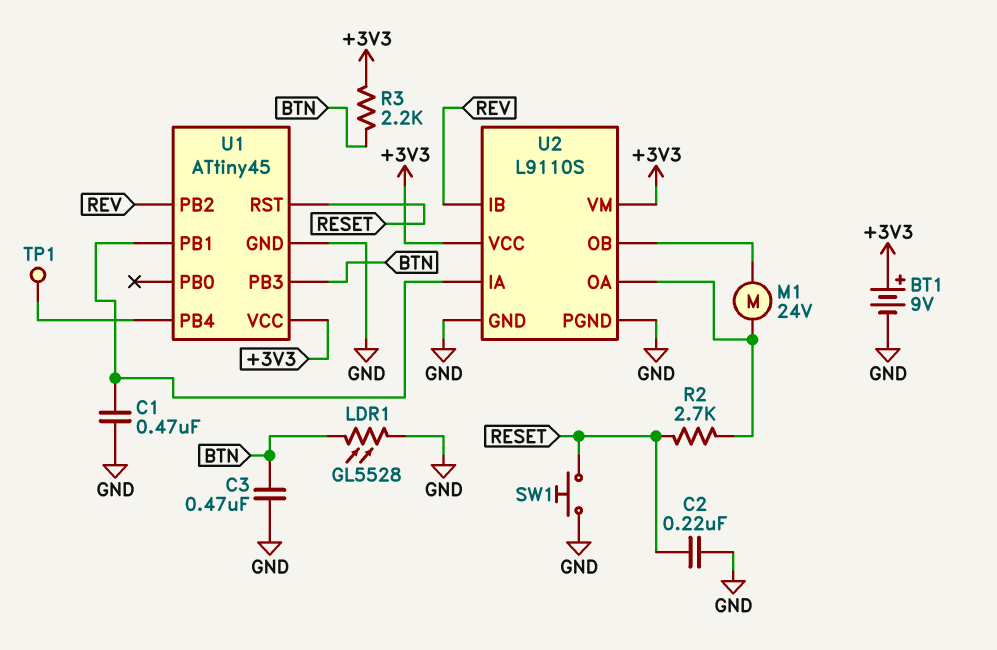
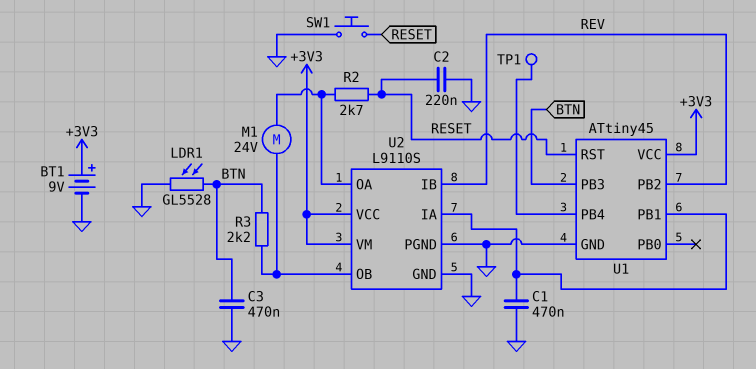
R3: 2.2k (+3V3, BTN) -> 2.2k (BTN, U2/OB)

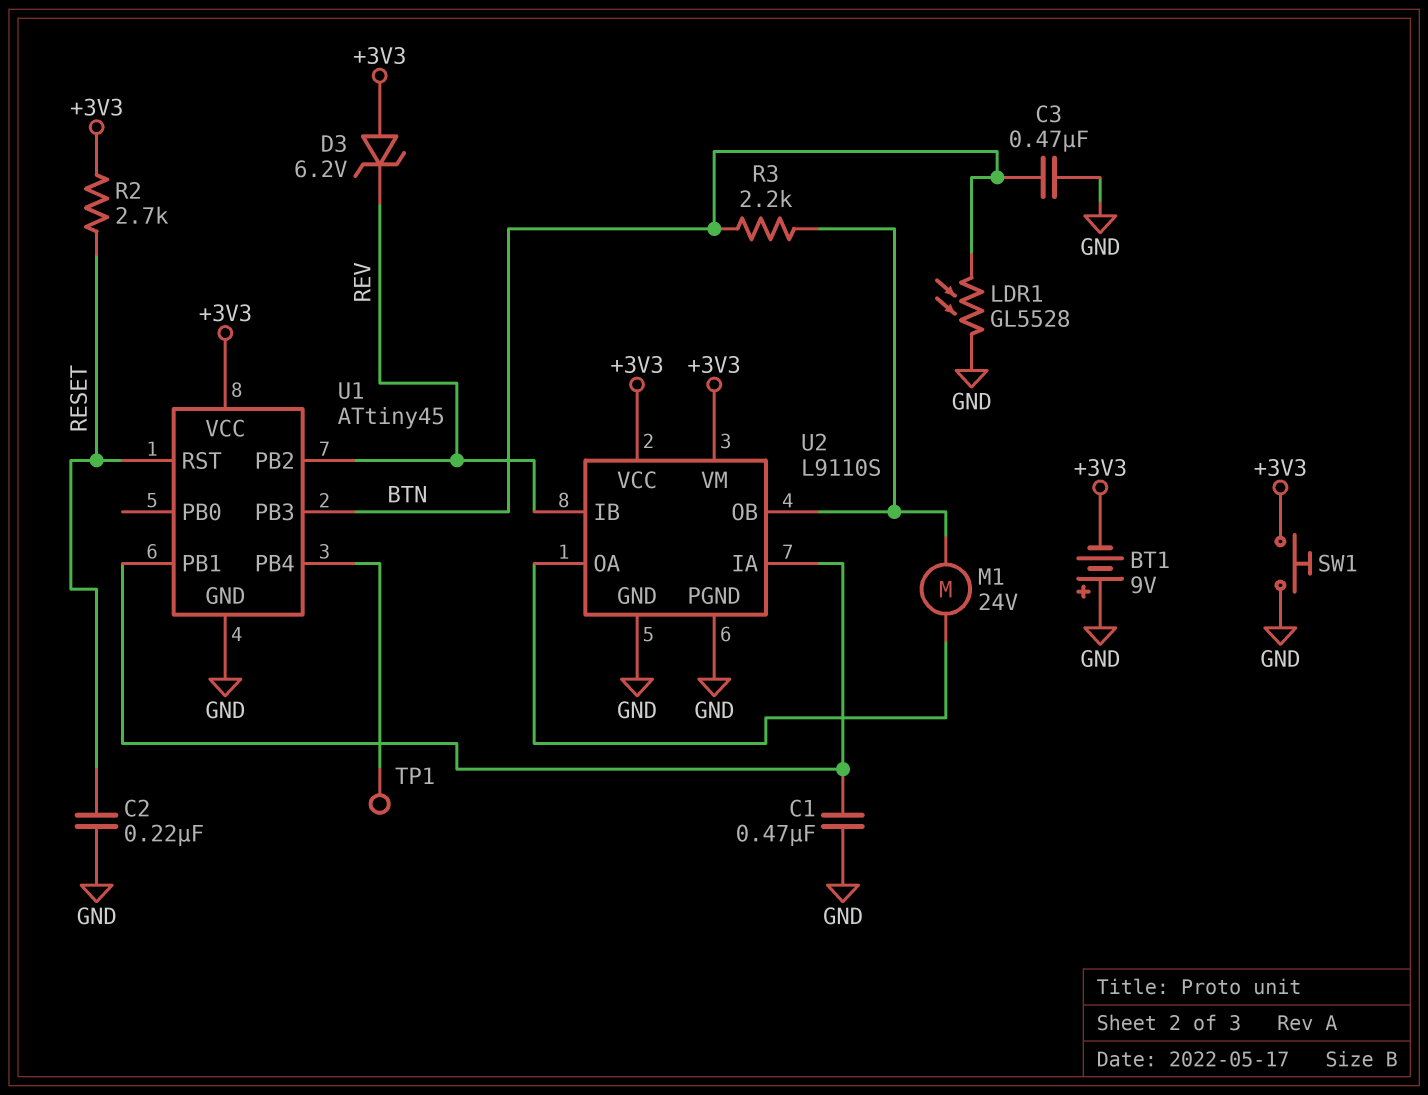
BT1: 9V (plus +3V3, minus GND) -> 9V (plus GND, minus +3V3)
D3: none -> zener 6.2V (A +3V3, K REV)
R2: 2.7k (RESET, U2/OA) -> 2.7k (+3V3, RESET)
SW1: button (GND, RESET) -> button (+3V3, GND)

